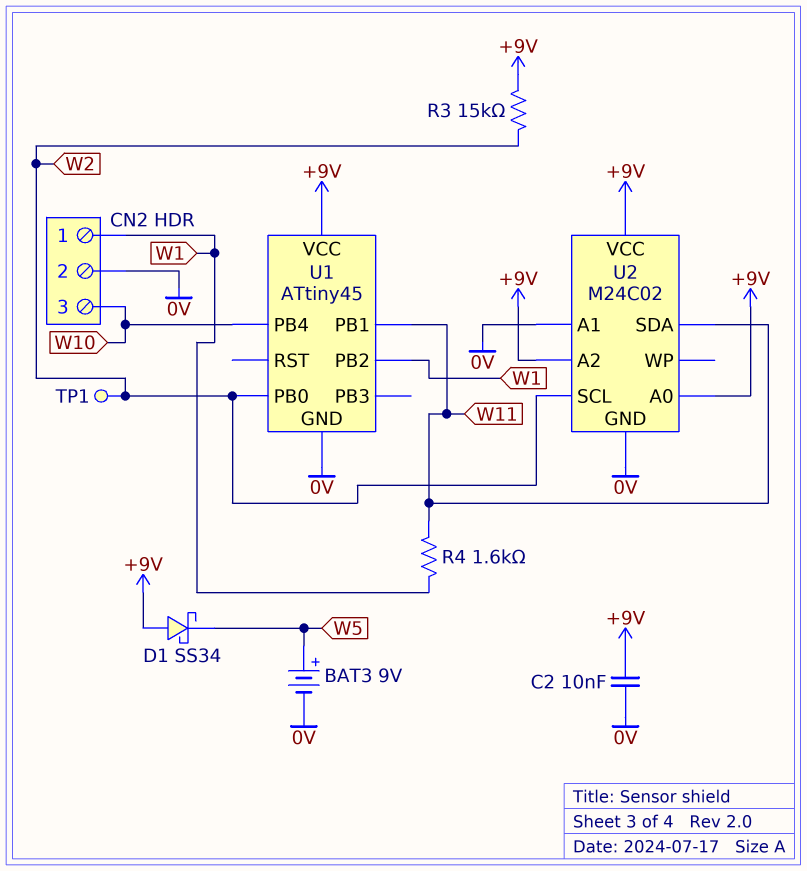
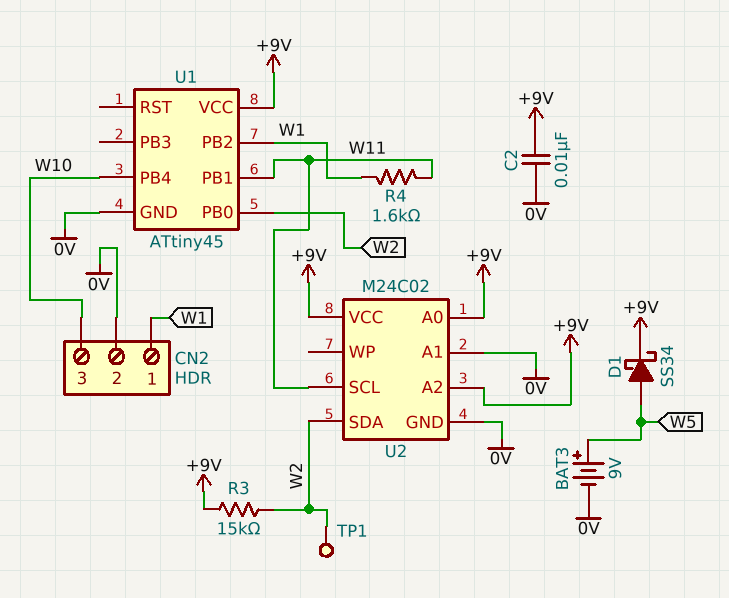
D1: schottky SS34 (A +9V, K W5) -> schottky SS34 (A W5, K +9V)
U2 pin SCL: W2 -> W11
U2 pin SDA: W11 -> W2

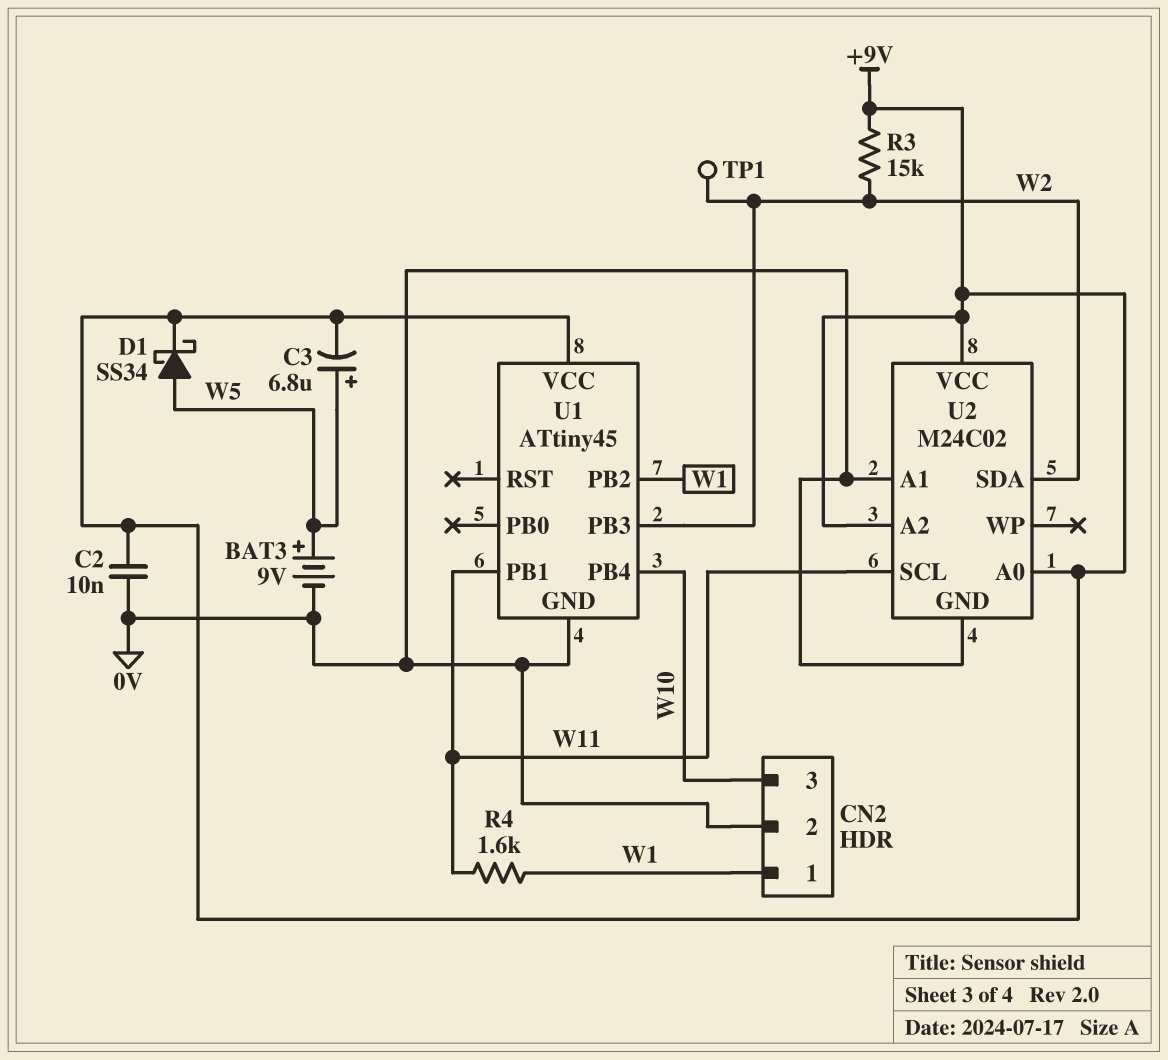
C3: none -> 6.8uF (plus W5, minus +9V)
U1 pin PB0: W2 -> none
U1 pin PB3: none -> W2

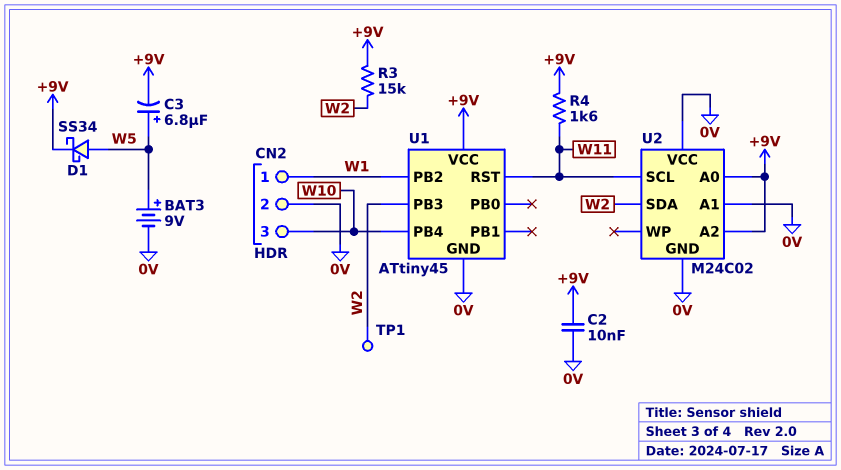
R4: 1.6k (W1, W11) -> 1.6k (+9V, W11)
U1 pin PB1: W11 -> none
U1 pin RST: none -> W11
U2 pin VCC: +9V -> 0V

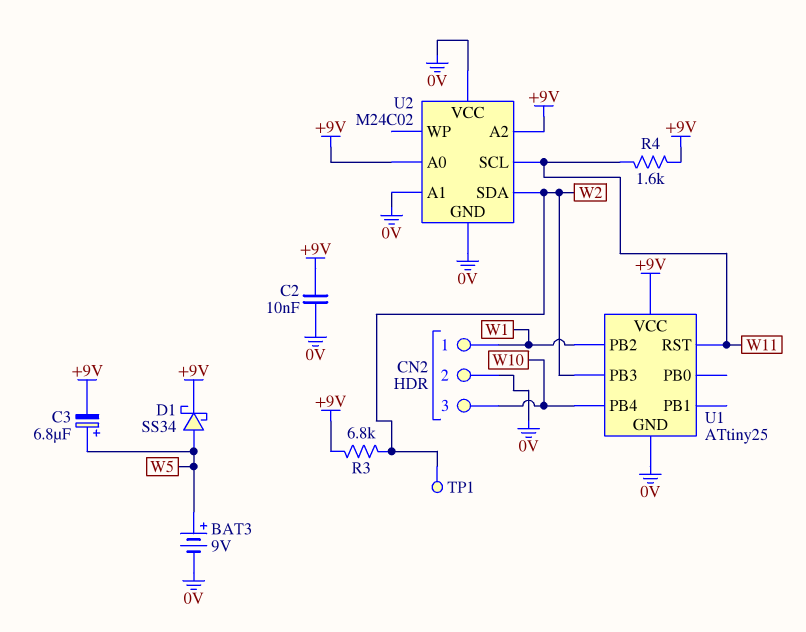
R3: 15k (+9V, W2) -> 6.8k (+9V, W2)
U1: ATtiny45 -> ATtiny25

